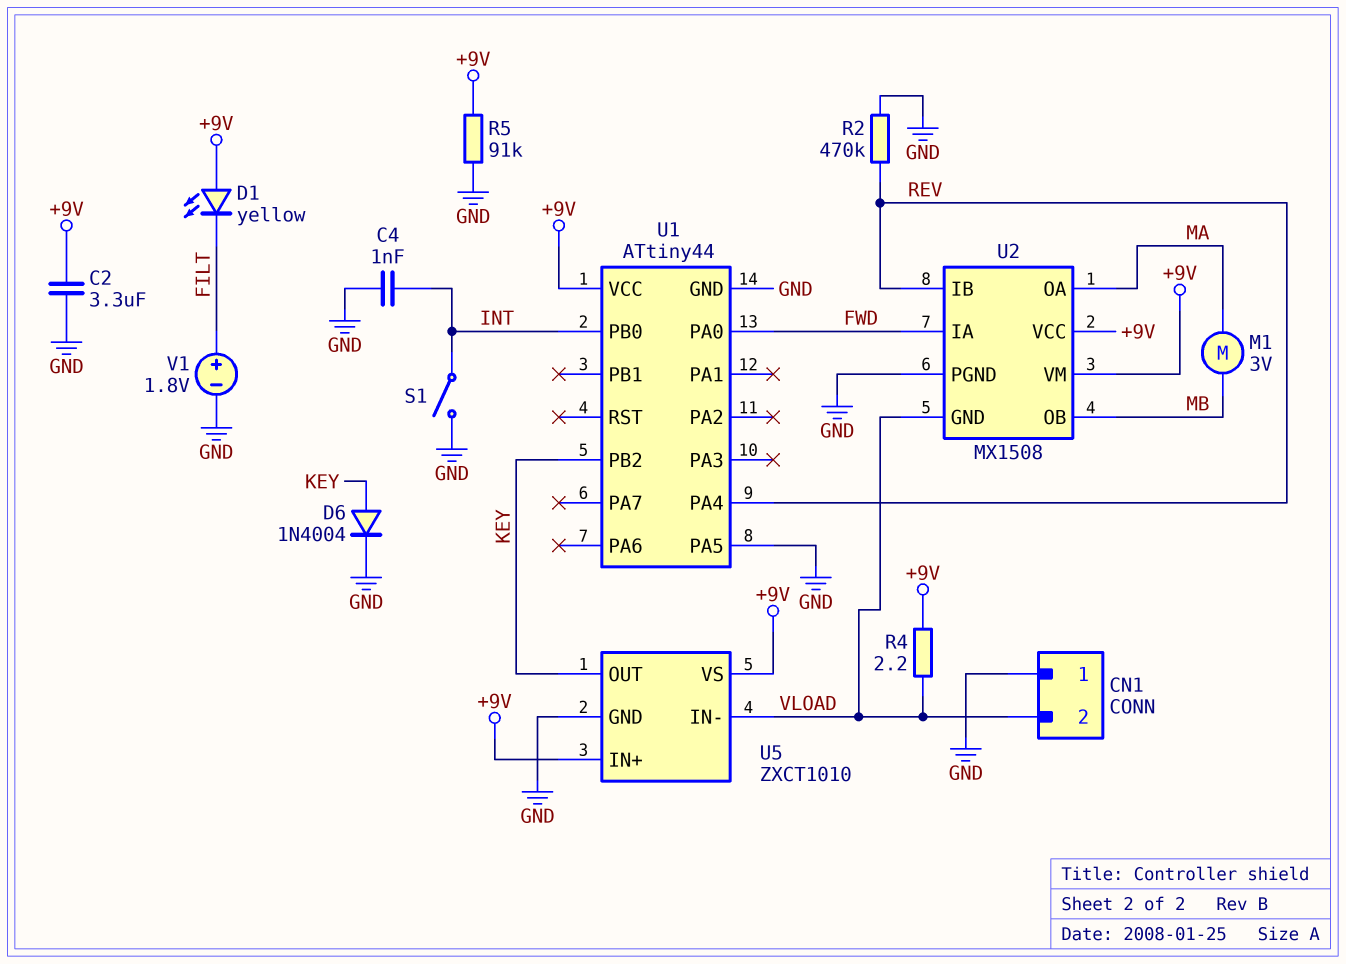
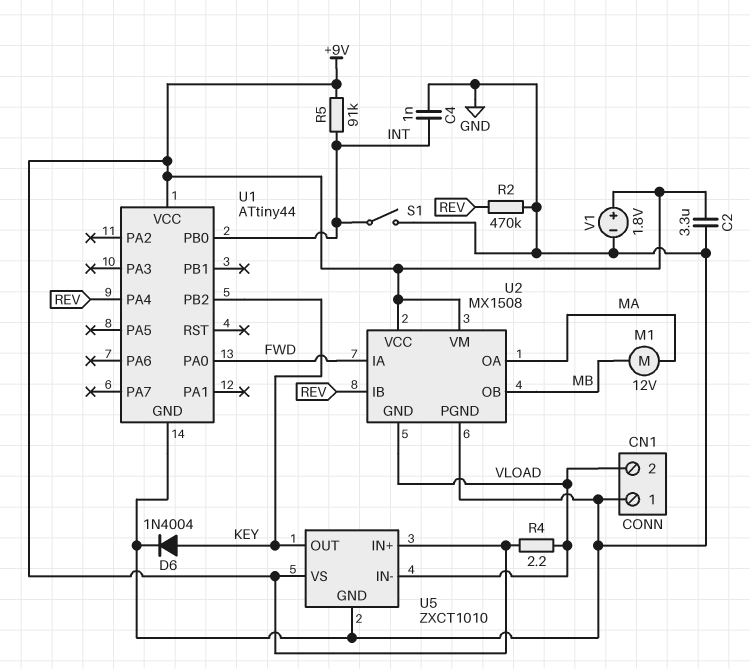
D1: LED yellow (A +9V, K FILT) -> none
M1: motor 3V (MA, MB) -> motor 12V (MA, MB)
R5: 91k (+9V, GND) -> 91k (+9V, INT)
U1 pin PA5: GND -> none
V1: 1.8V (plus FILT, minus GND) -> 1.8V (plus +9V, minus GND)

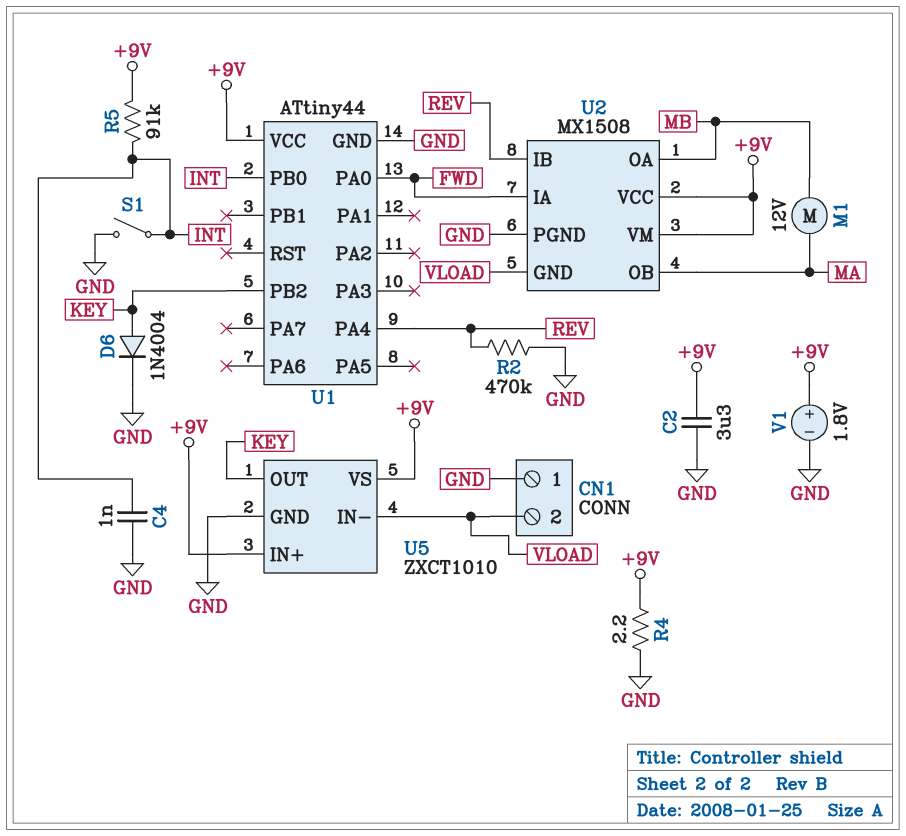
R4: 2.2 (+9V, VLOAD) -> 2.2 (+9V, GND)
U2 pin OA: MA -> MB
U2 pin OB: MB -> MA

